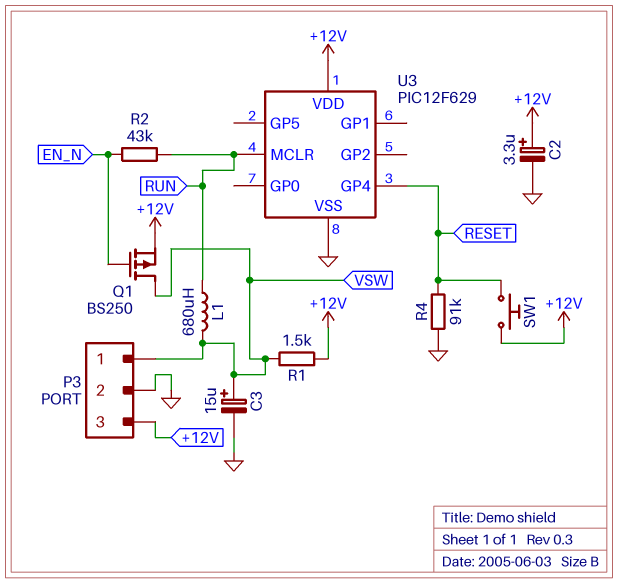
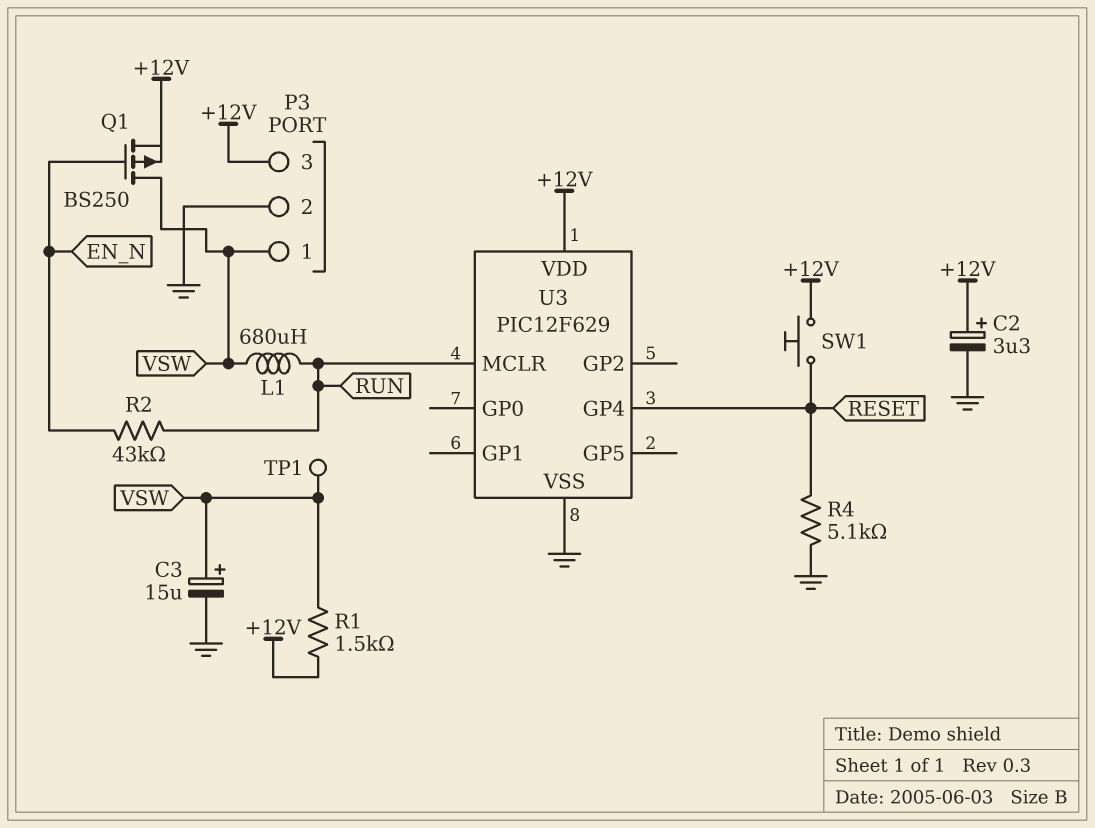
R4: 91k (GND, RESET) -> 5.1k (GND, RESET)
TP1: none -> test point (VSW)

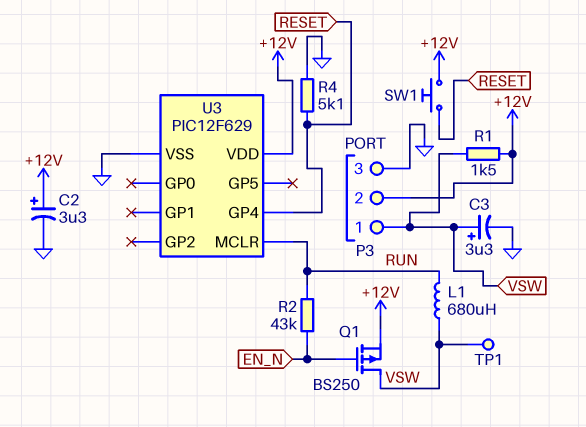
C3: 15uF (plus VSW, minus GND) -> 3.3uF (plus VSW, minus GND)
P3 pin 2: GND -> +12V
P3 pin 3: +12V -> GND

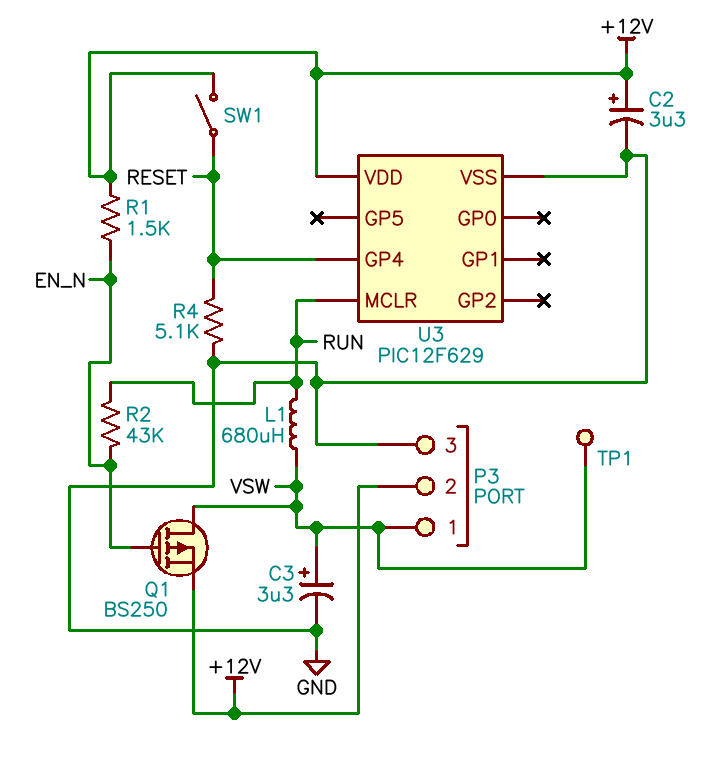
R1: 1.5k (+12V, VSW) -> 1.5k (+12V, EN_N)
SW1: button (+12V, RESET) -> switch (+12V, RESET)

